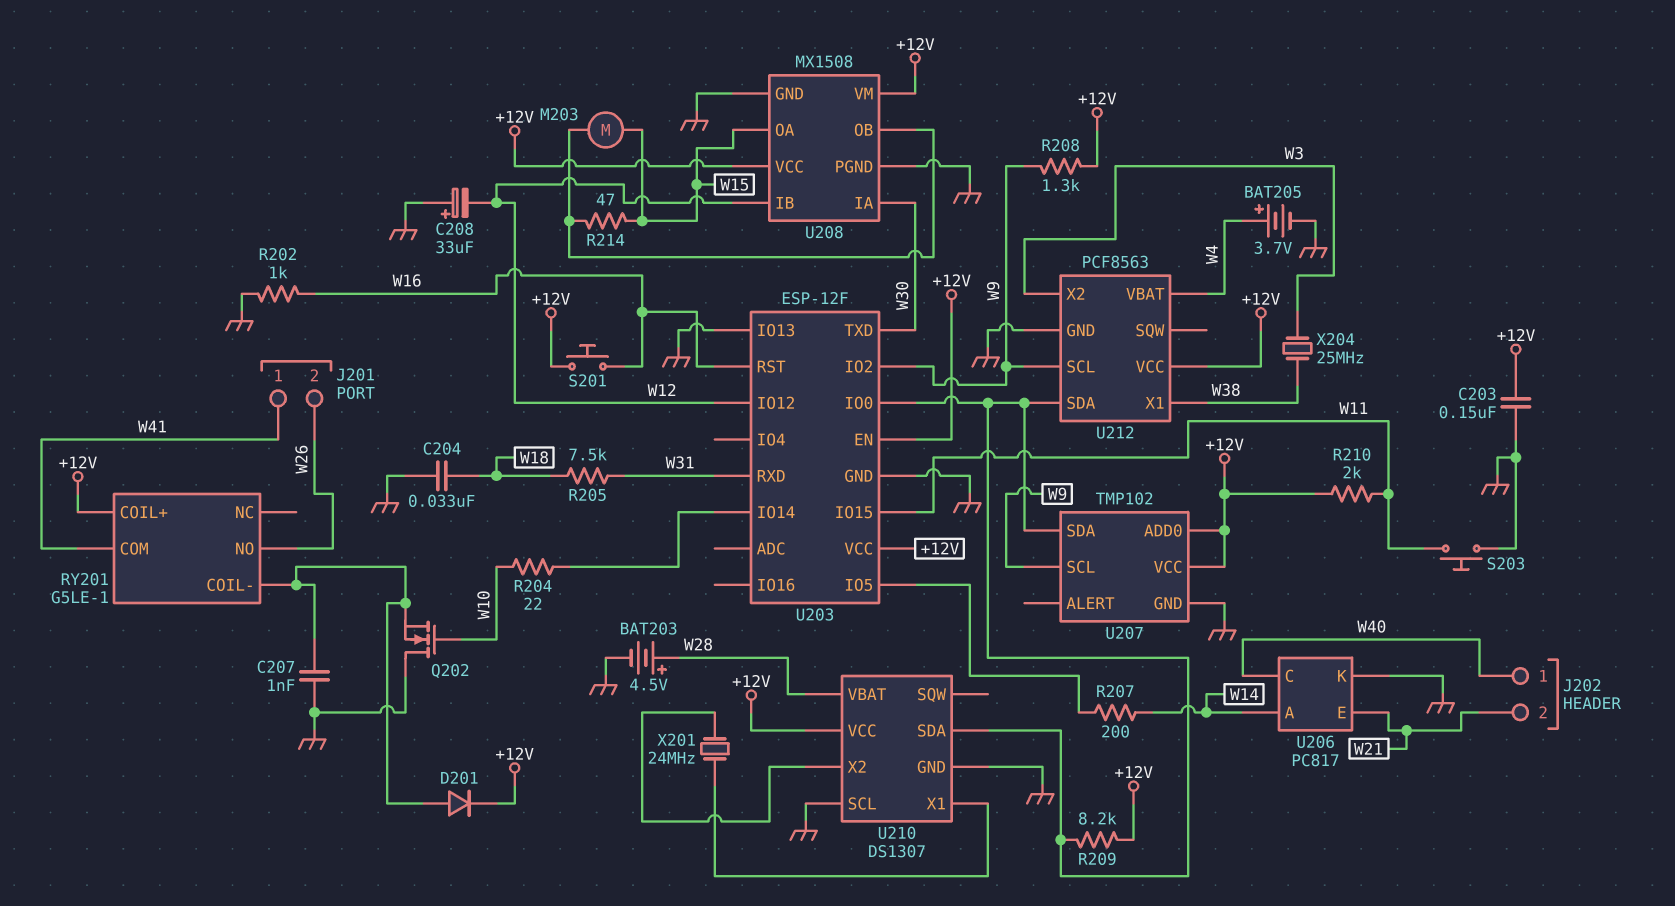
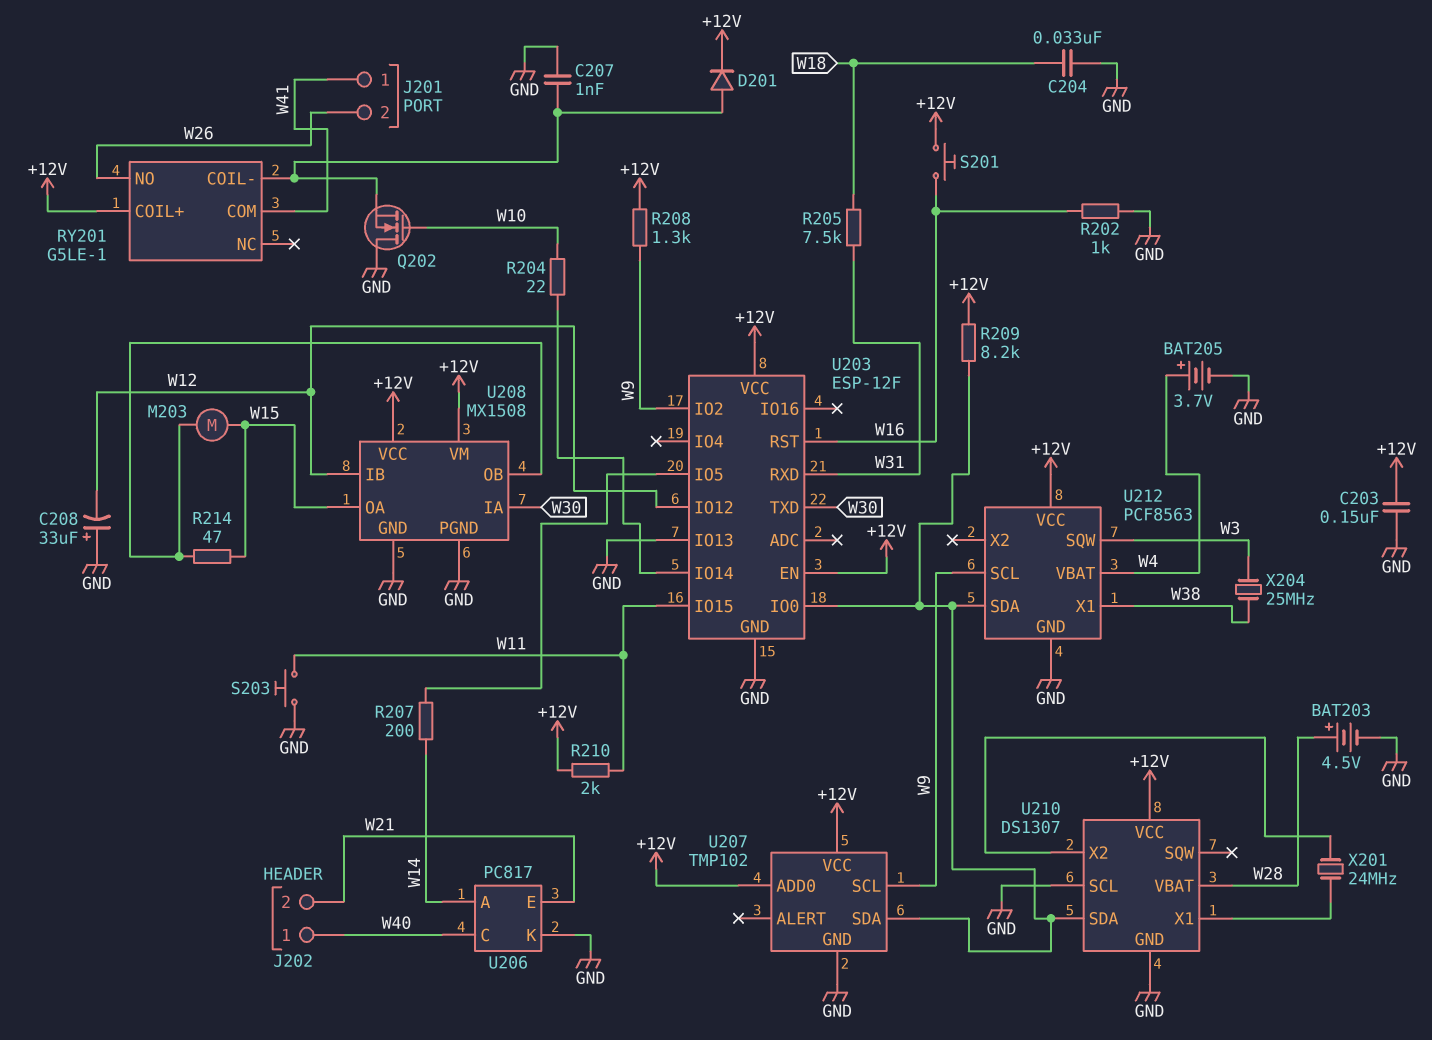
U212 pin SQW: none -> W3
U212 pin X2: W3 -> none

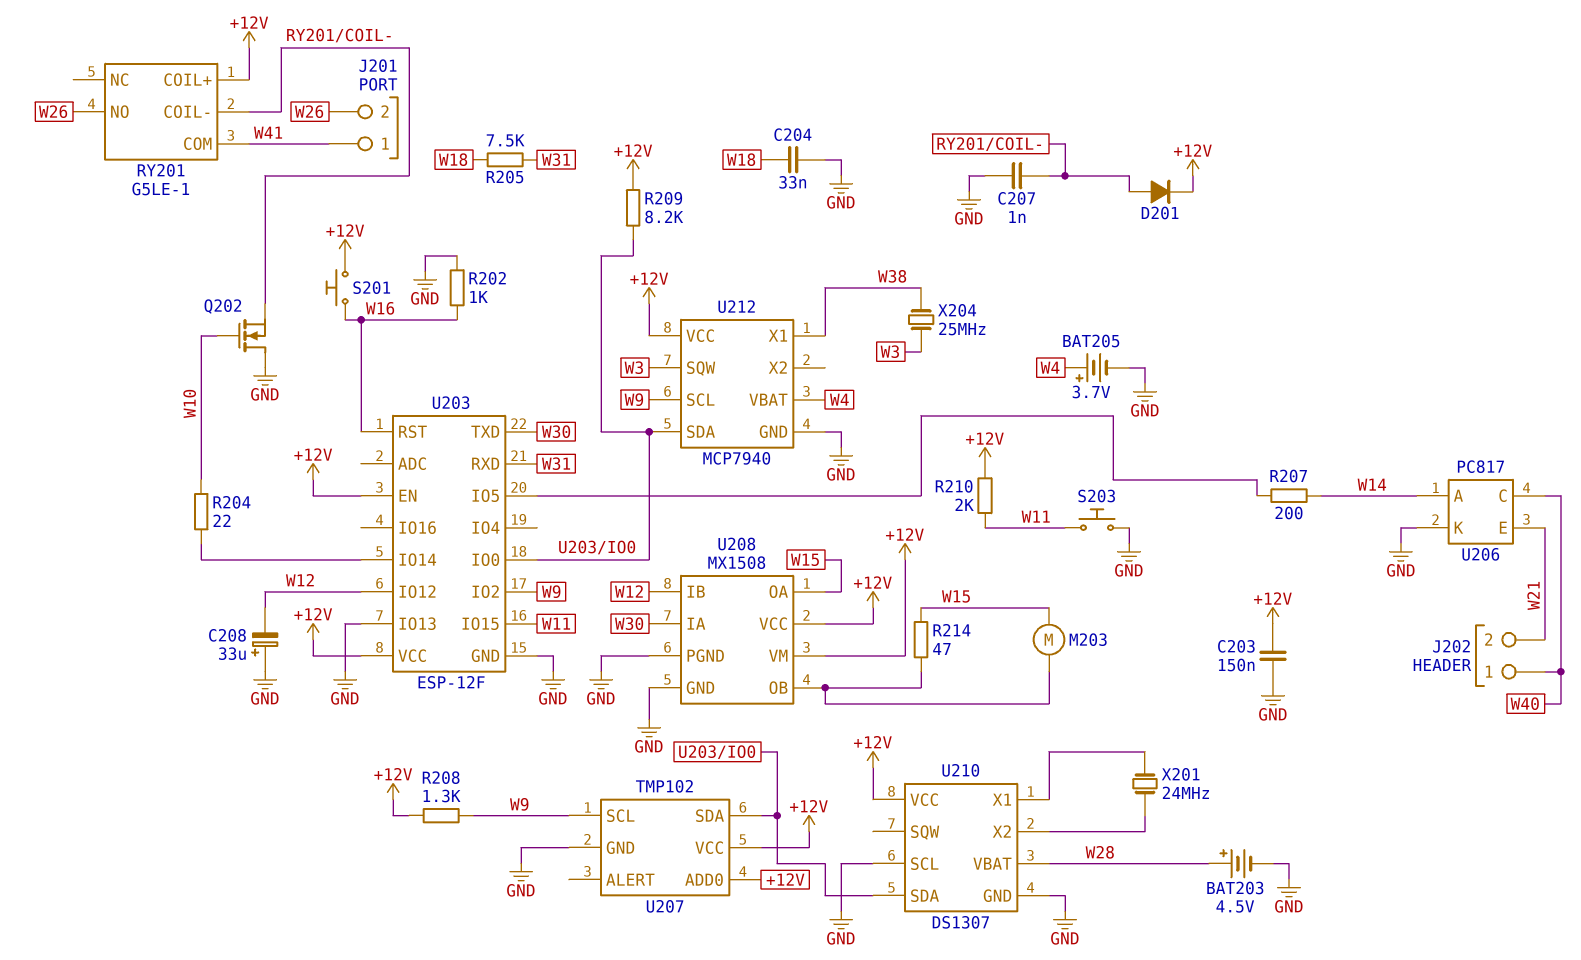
U212: PCF8563 -> MCP7940

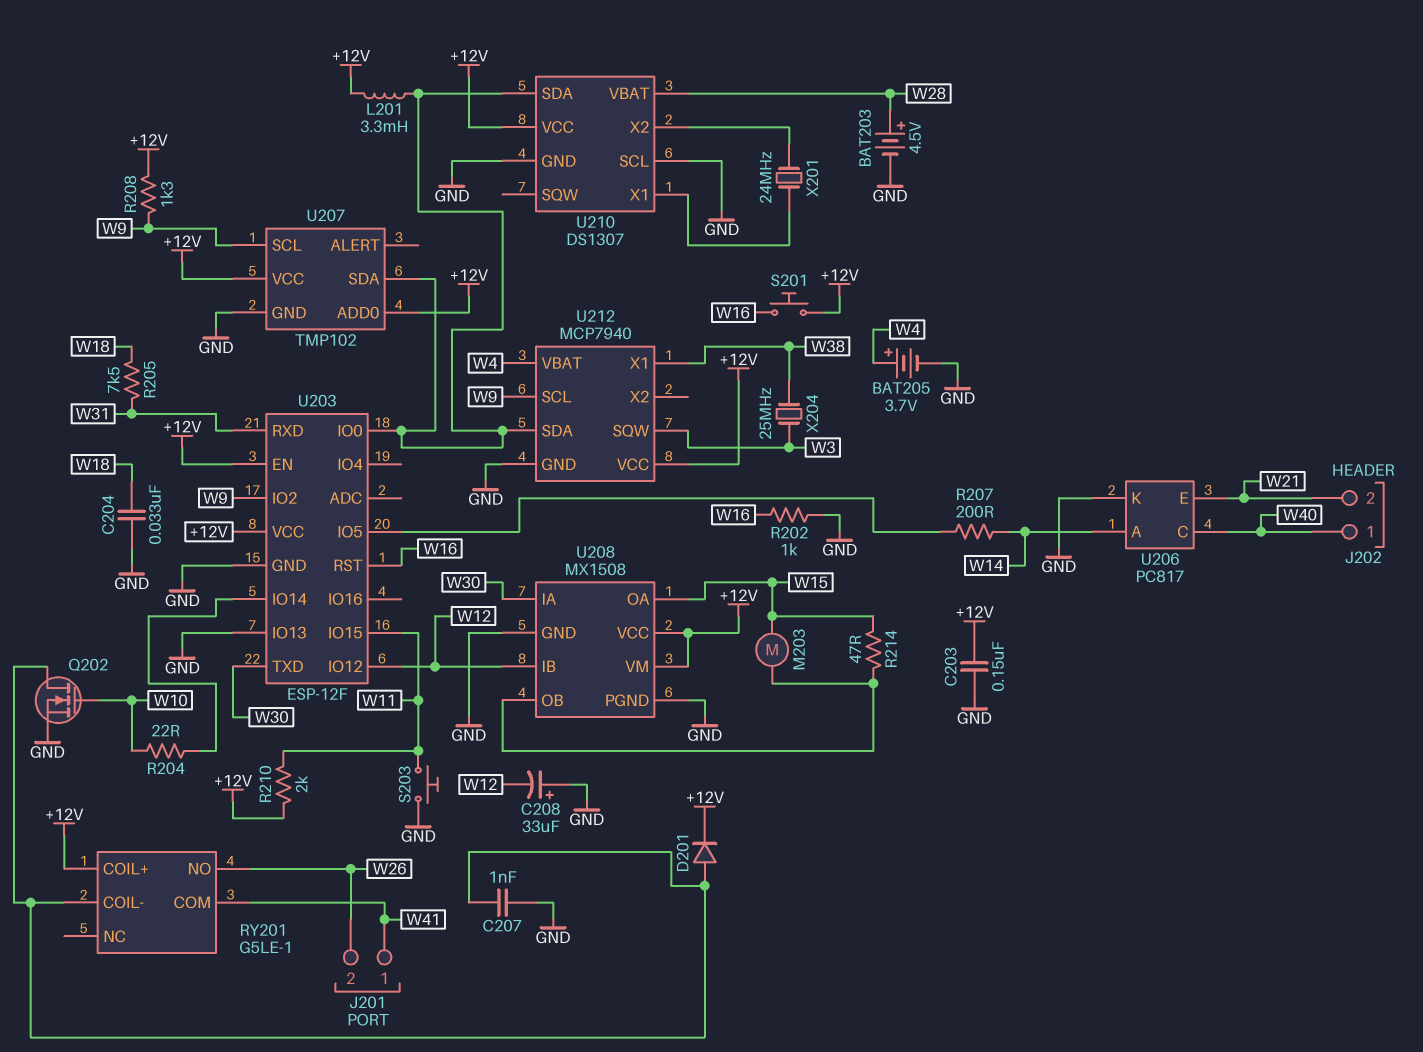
L201: none -> 3.3mH (+12V, U203/IO0)
Q202: NMOS (G W10, D GND, S RY201/COIL-) -> NMOS (G W10, D RY201/COIL-, S GND)
R209: 8.2k (+12V, U203/IO0) -> none

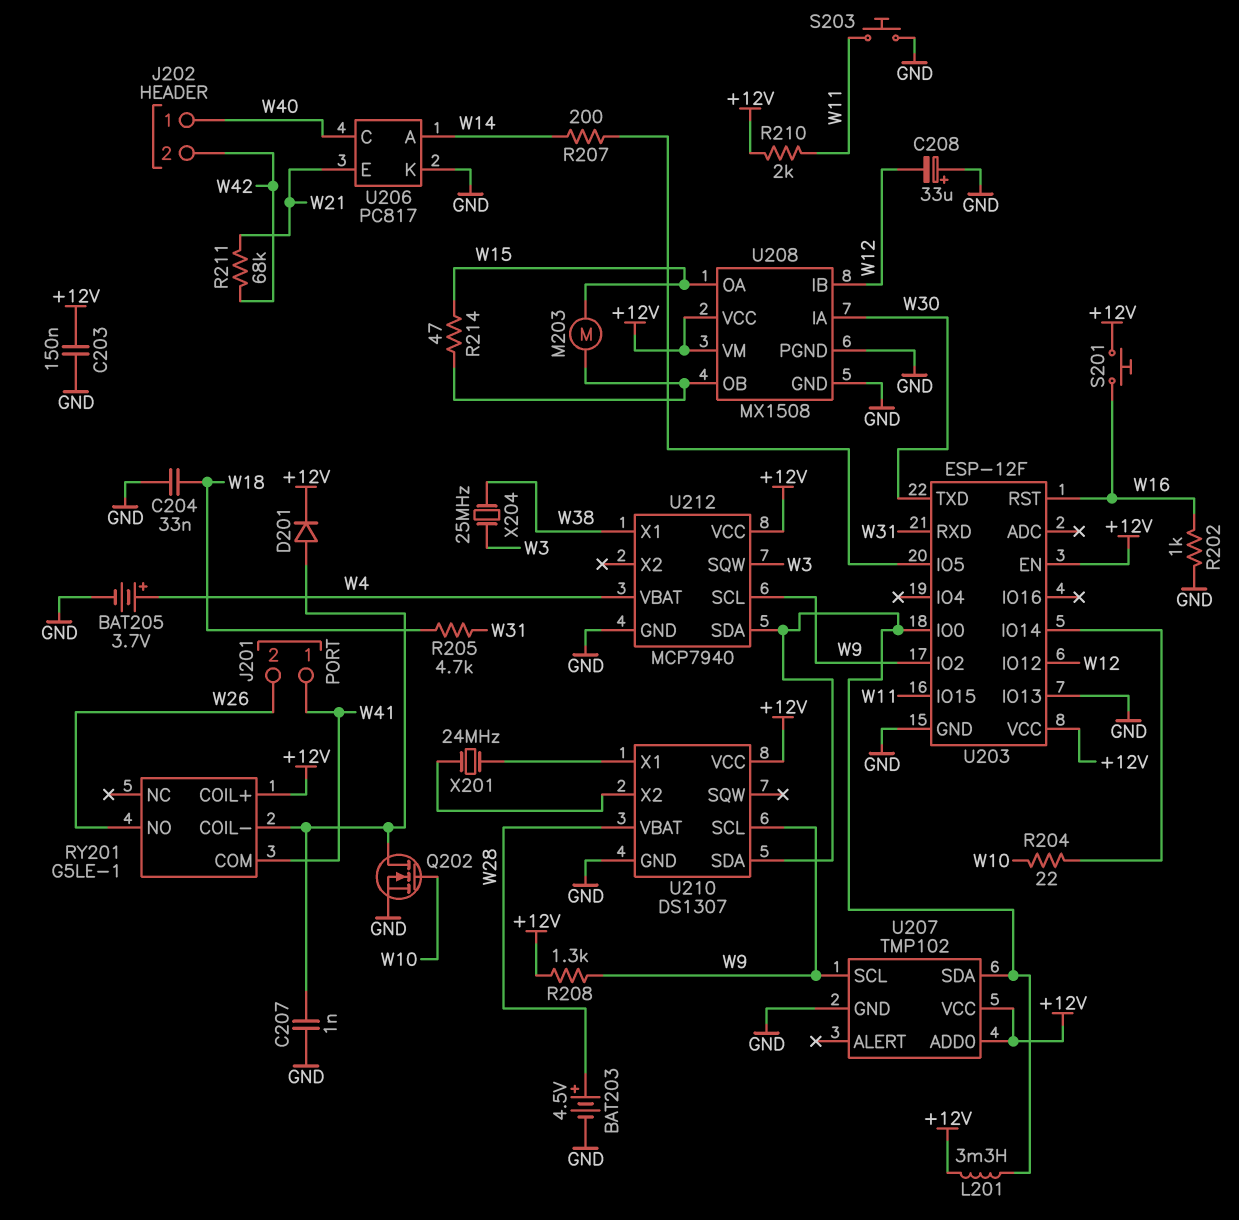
J202 pin 2: W21 -> W42
R205: 7.5k (W18, W31) -> 4.7k (W18, W31)
R211: none -> 68k (W21, W42)
U210 pin SCL: GND -> W9

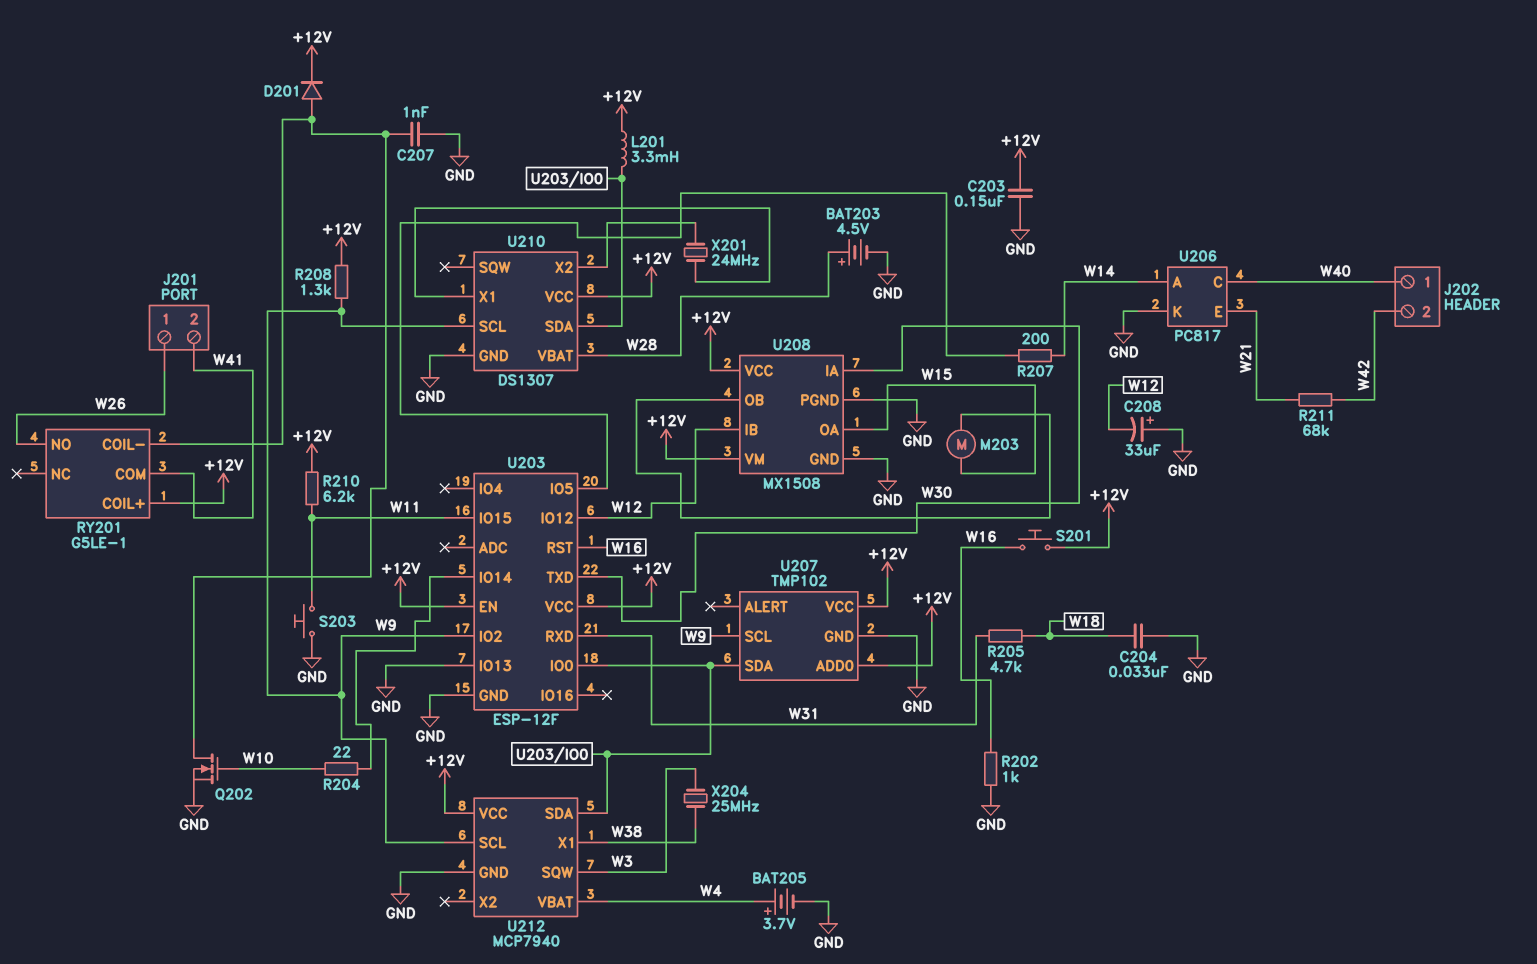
J201 pin 1: W41 -> W26
J201 pin 2: W26 -> W41
R210: 2k (+12V, W11) -> 6.2k (+12V, W11)
R214: 47 (U208/OB, W15) -> none

